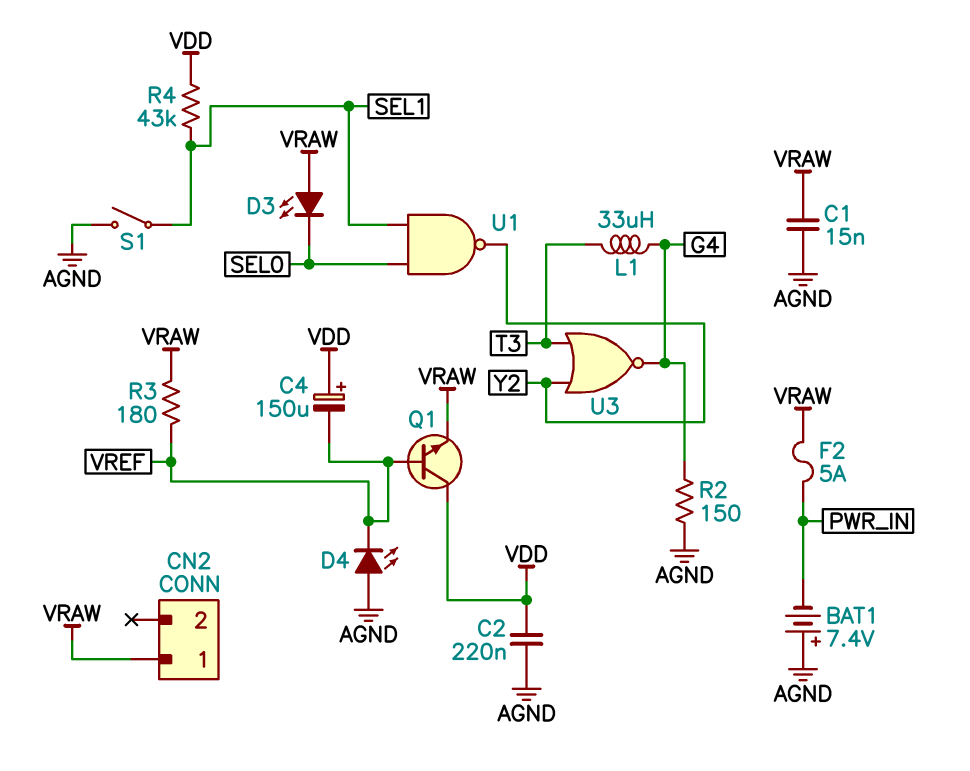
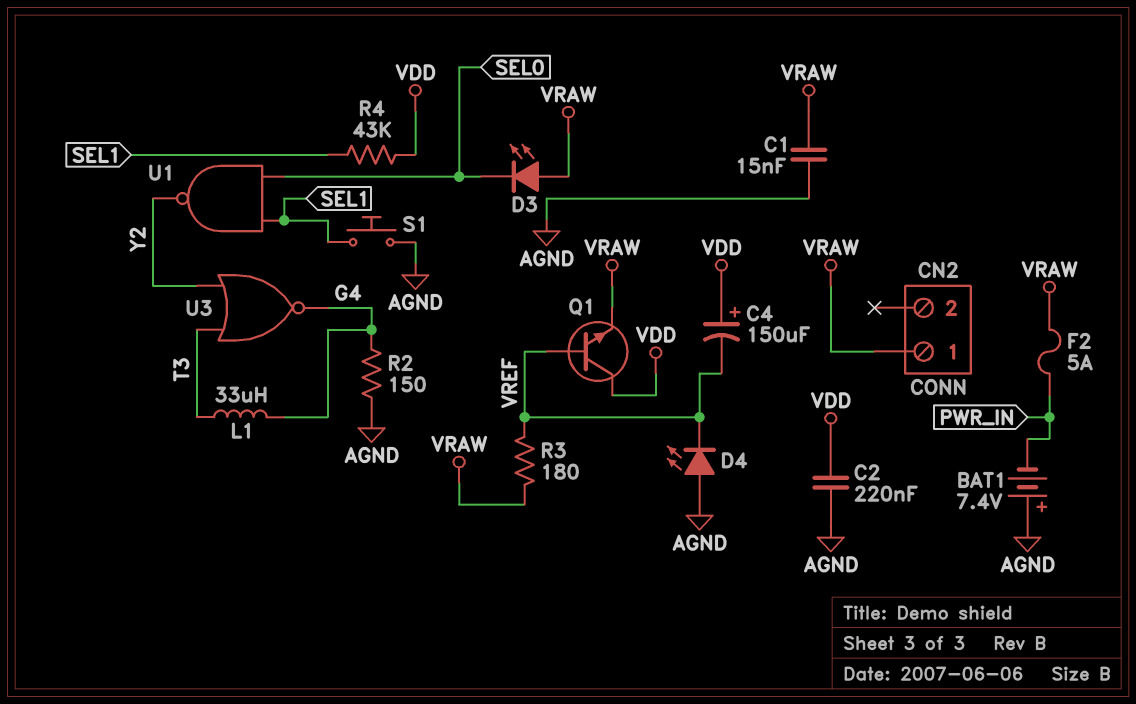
S1: switch (AGND, SEL1) -> button (AGND, SEL1)

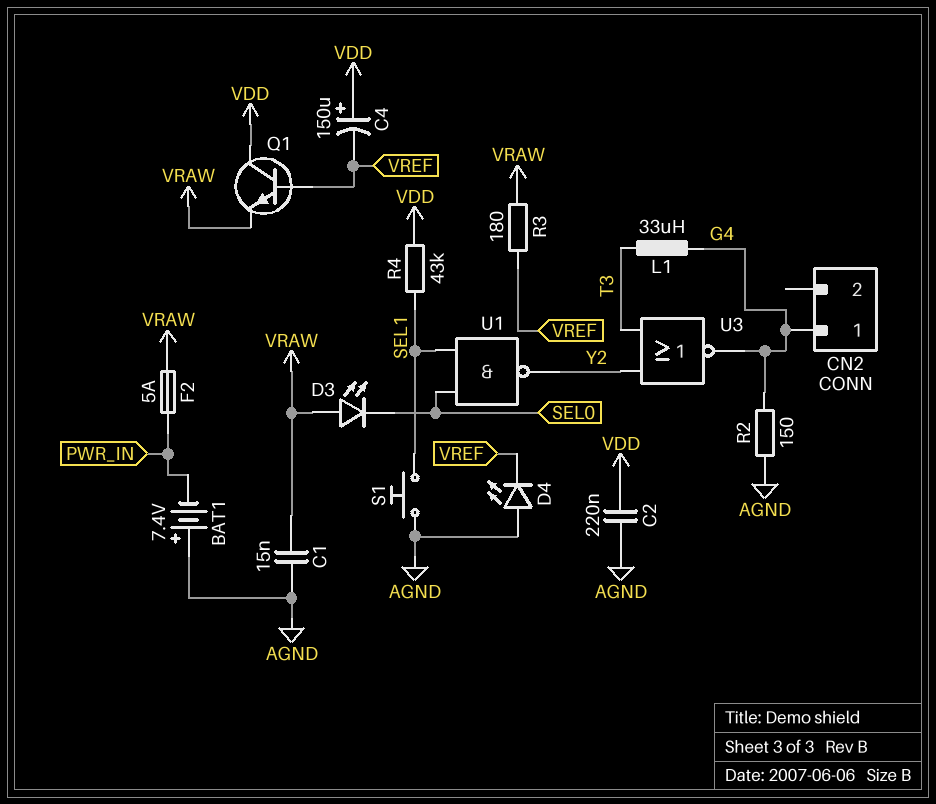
CN2 pin 1: VRAW -> G4

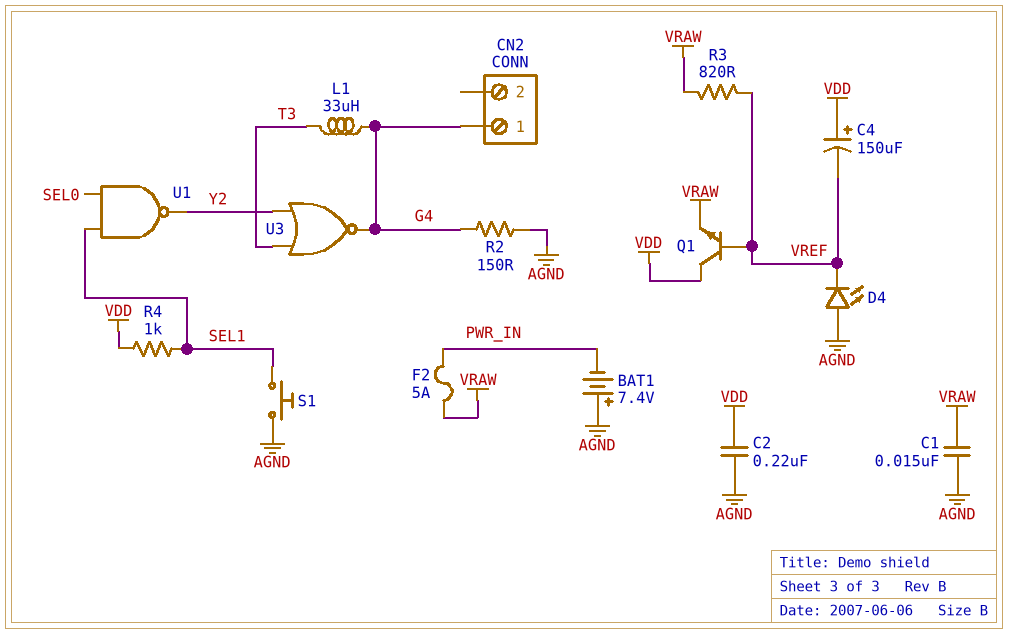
D3: LED (A VRAW, K SEL0) -> none
R3: 180 (VRAW, VREF) -> 820 (VRAW, VREF)
R4: 43k (SEL1, VDD) -> 1k (SEL1, VDD)

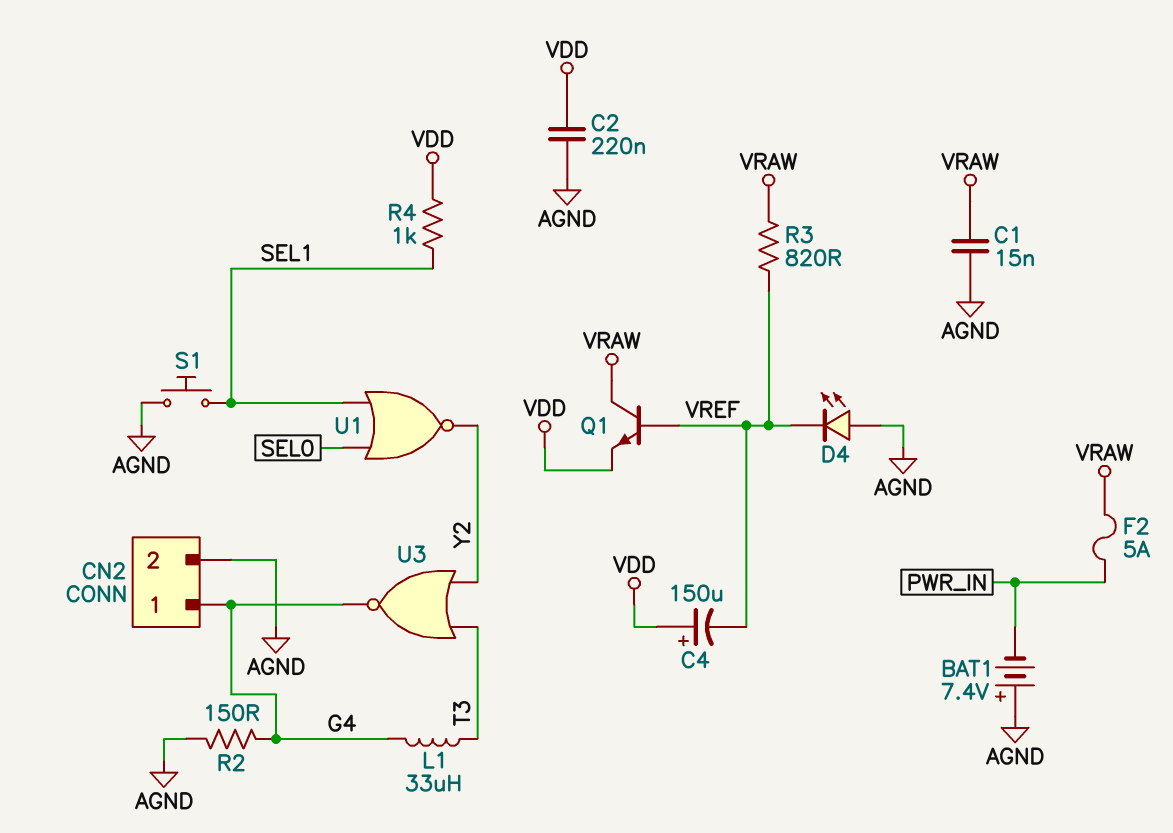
CN2 pin 2: none -> AGND
Q1: NPN (B VREF, C VDD, E VRAW) -> NPN (B VREF, C VRAW, E VDD)
U1: NAND (in SEL0, in SEL1, out Y2) -> NOR (in SEL0, in SEL1, out Y2)

